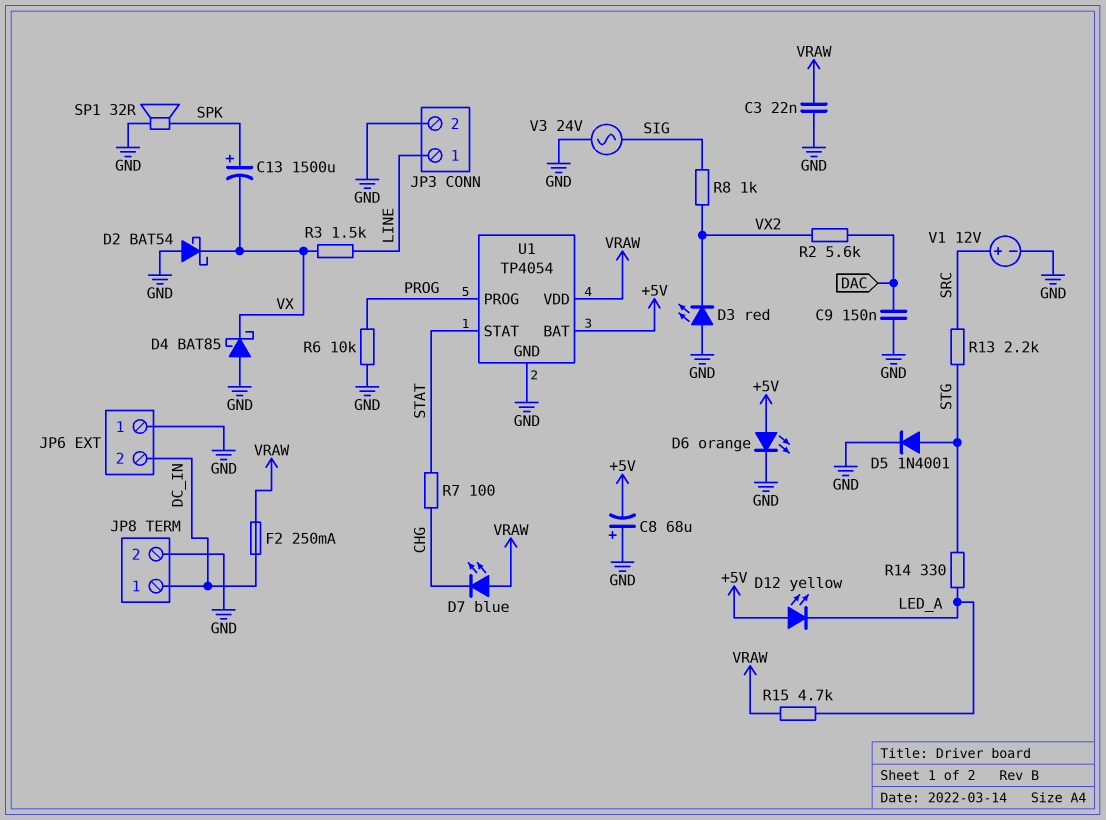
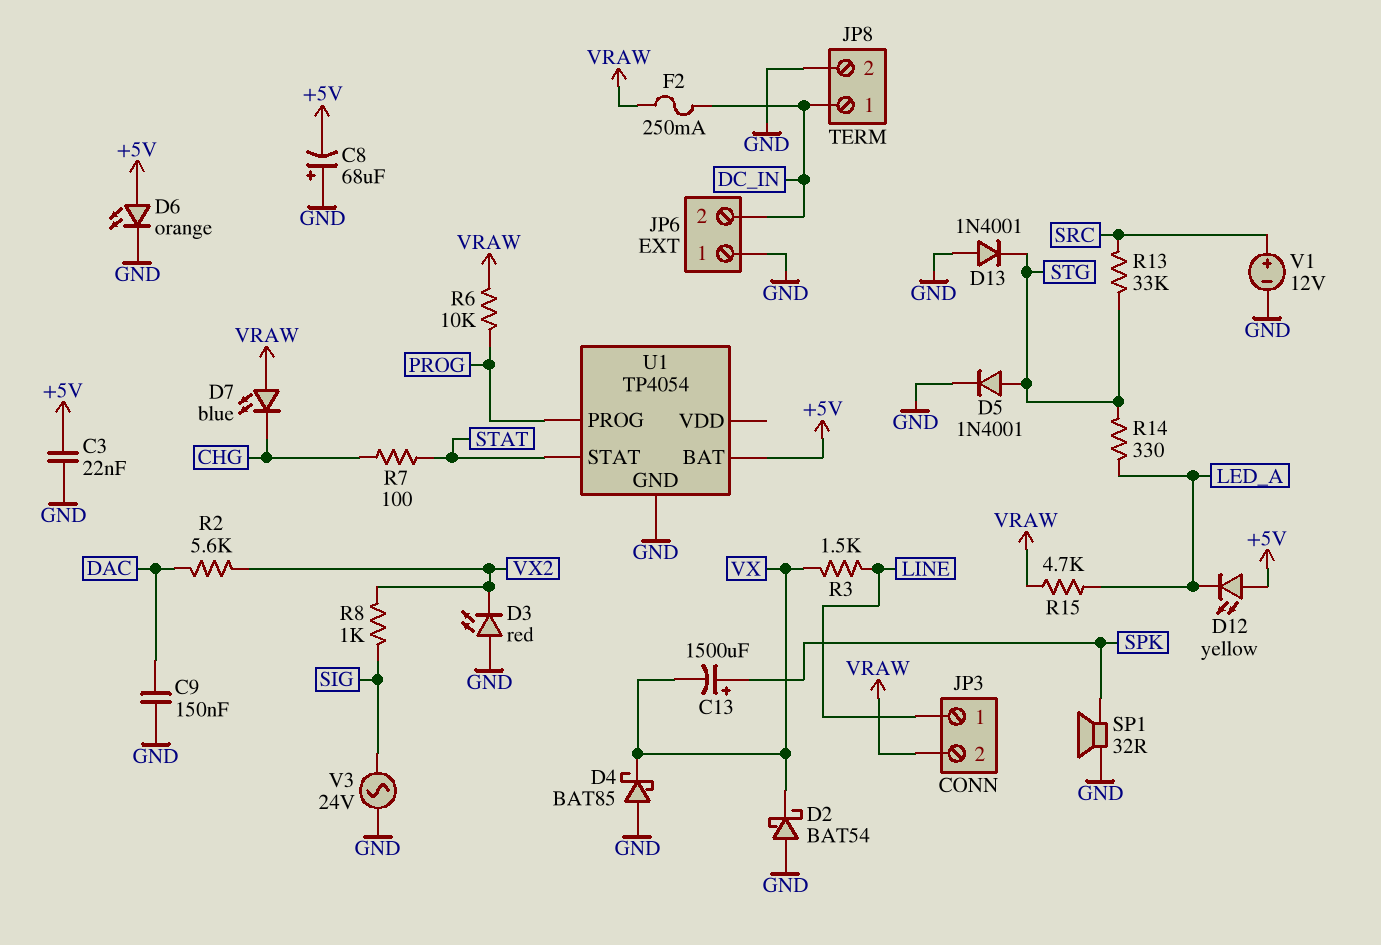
C3: 22nF (GND, VRAW) -> 22nF (+5V, GND)
D13: none -> diode 1N4001 (A GND, K STG)
JP3 pin 2: GND -> VRAW
R6: 10k (GND, PROG) -> 10k (PROG, VRAW)
R13: 2.2k (SRC, STG) -> 33k (SRC, STG)
U1 pin VDD: VRAW -> none

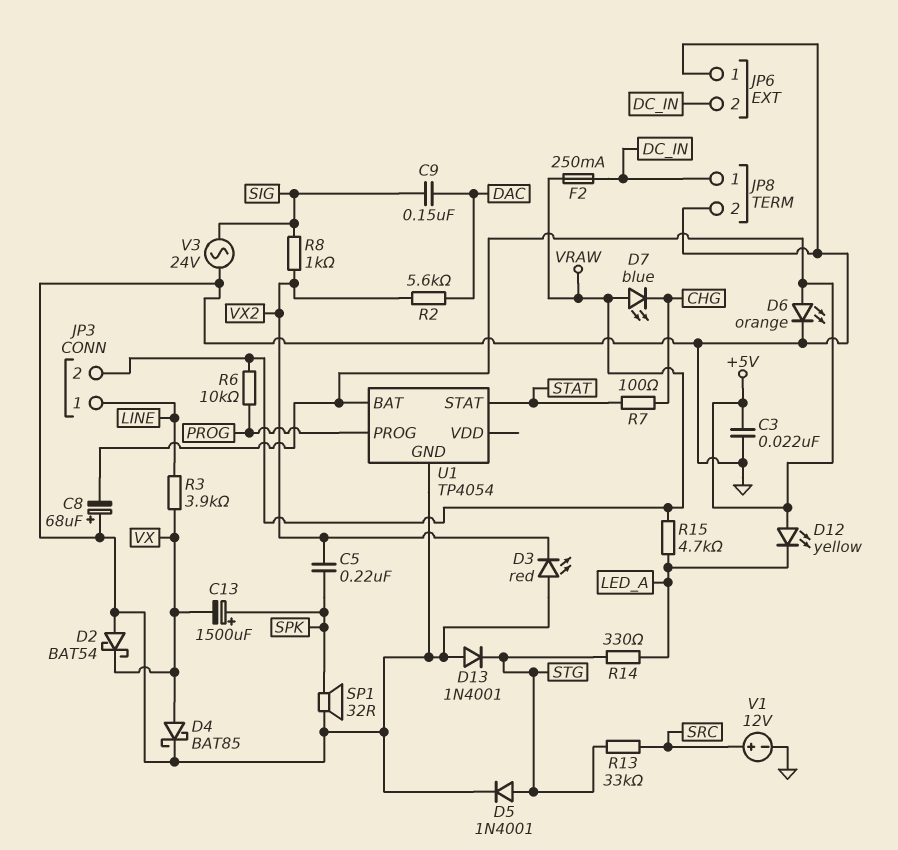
C5: none -> 220nF (SPK, VX2)
C9: 150nF (DAC, GND) -> 150nF (DAC, SIG)
D4: schottky BAT85 (A GND, K VX) -> schottky BAT85 (A VX, K GND)
R3: 1.5k (LINE, VX) -> 3.9k (LINE, VX)

